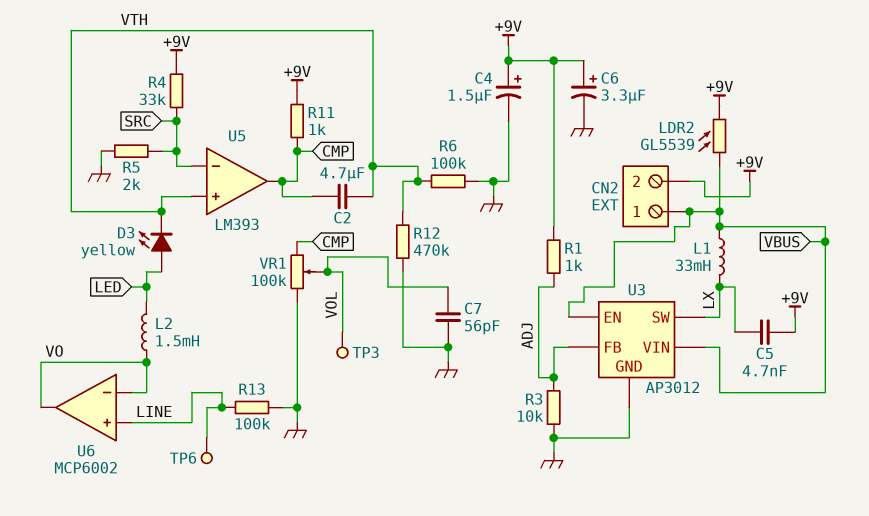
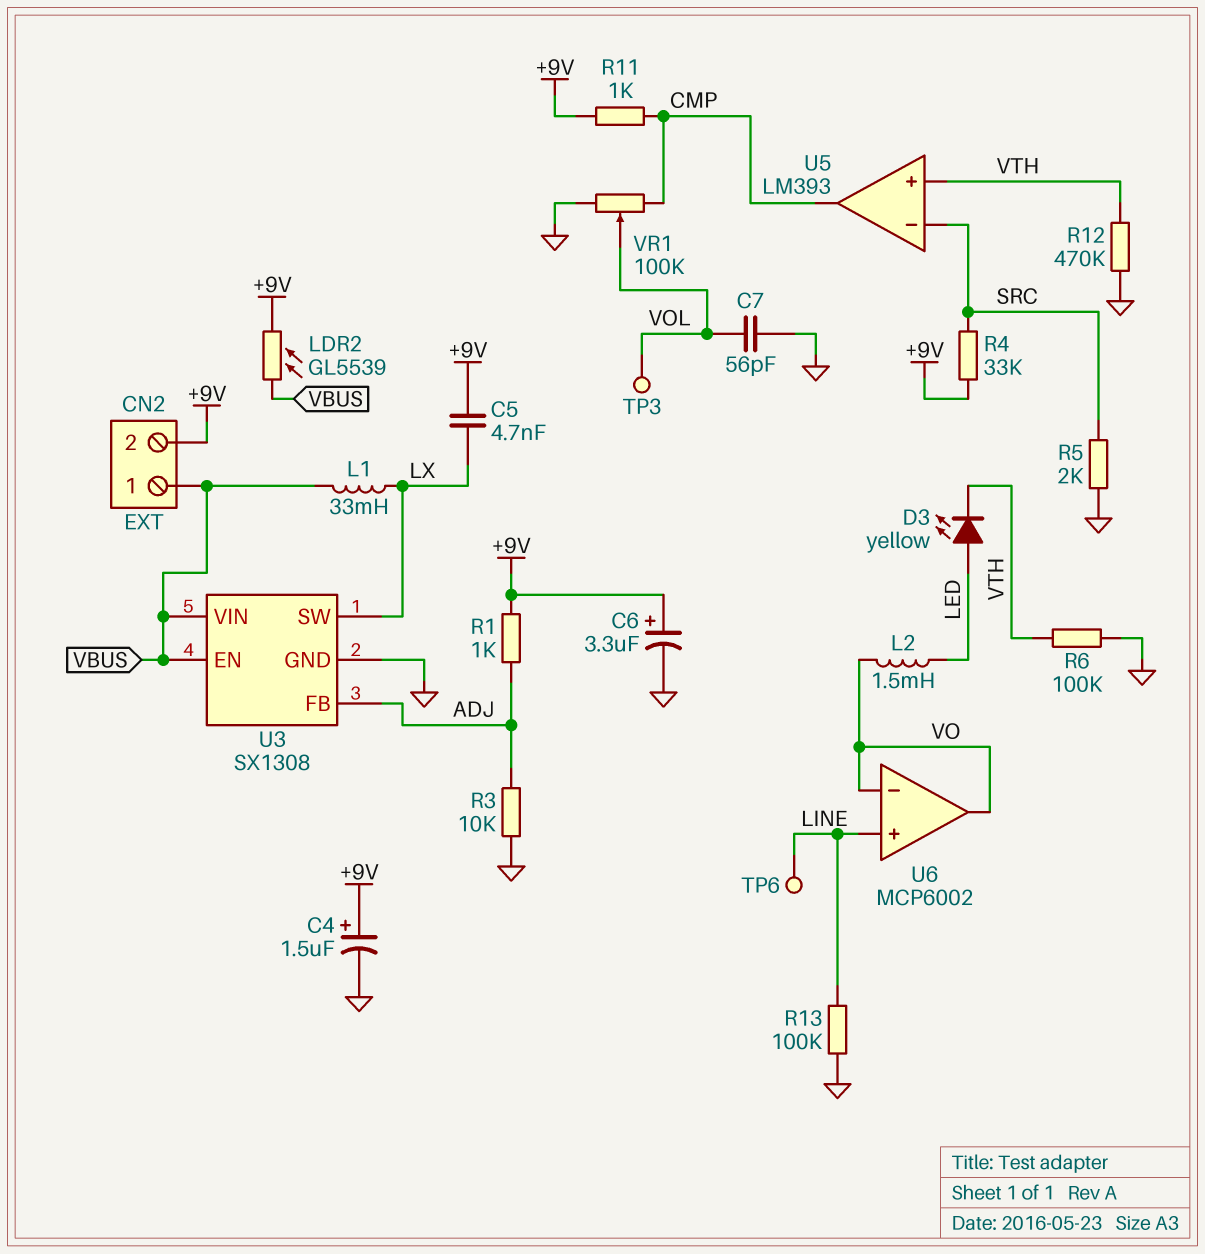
C2: 4.7uF (CMP, VTH) -> none
U3: AP3012 -> SX1308

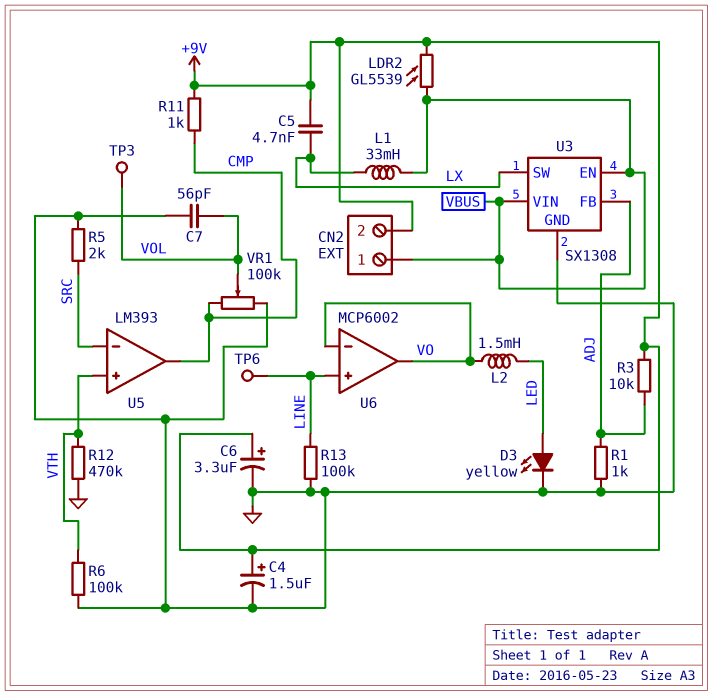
D3: LED yellow (A LED, K VTH) -> LED yellow (A LED, K GND)
R1: 1k (+9V, ADJ) -> 1k (ADJ, GND)
R3: 10k (ADJ, GND) -> 10k (+9V, ADJ)
R4: 33k (+9V, SRC) -> none

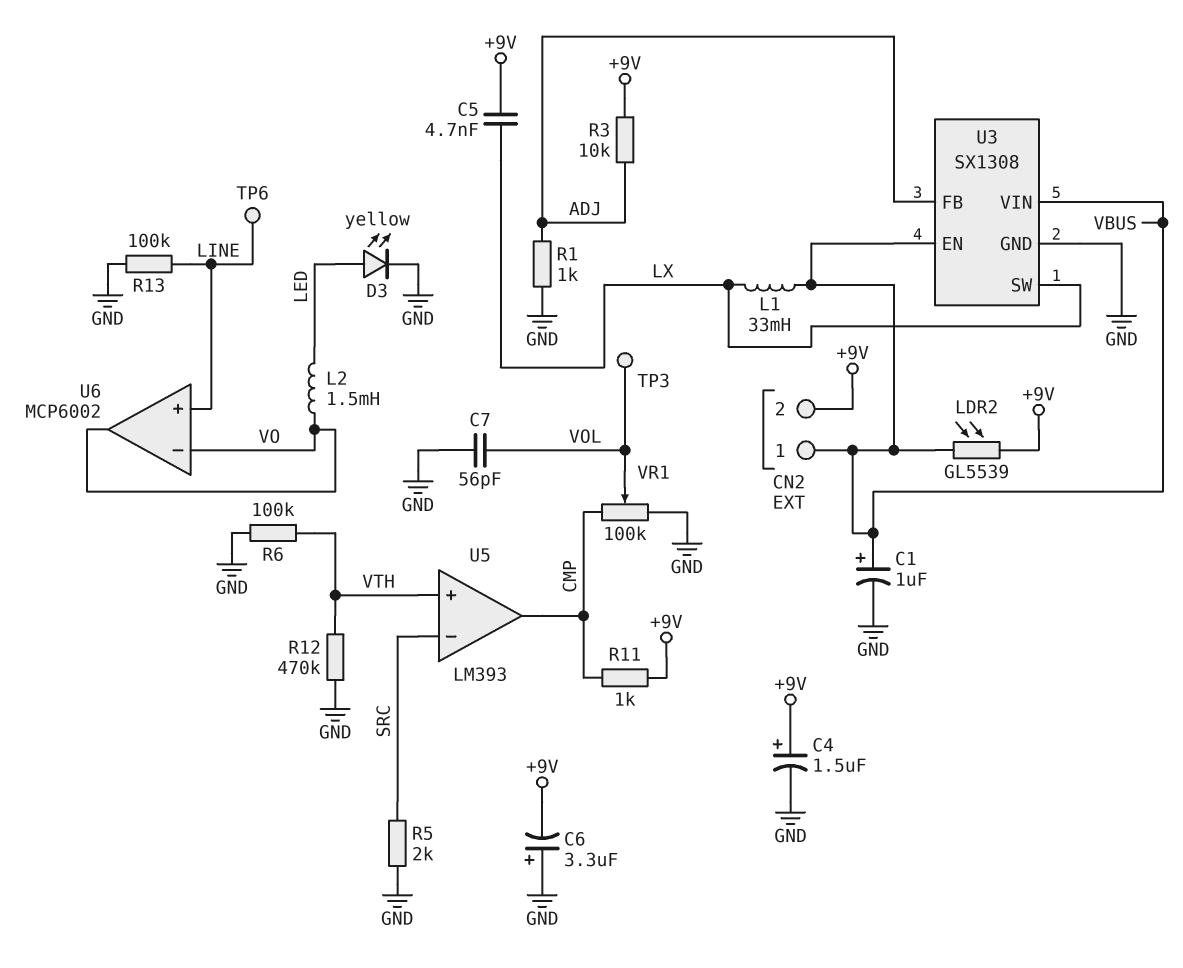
C1: none -> 1uF (plus VBUS, minus GND)
C6: 3.3uF (plus +9V, minus GND) -> 3.3uF (plus GND, minus +9V)

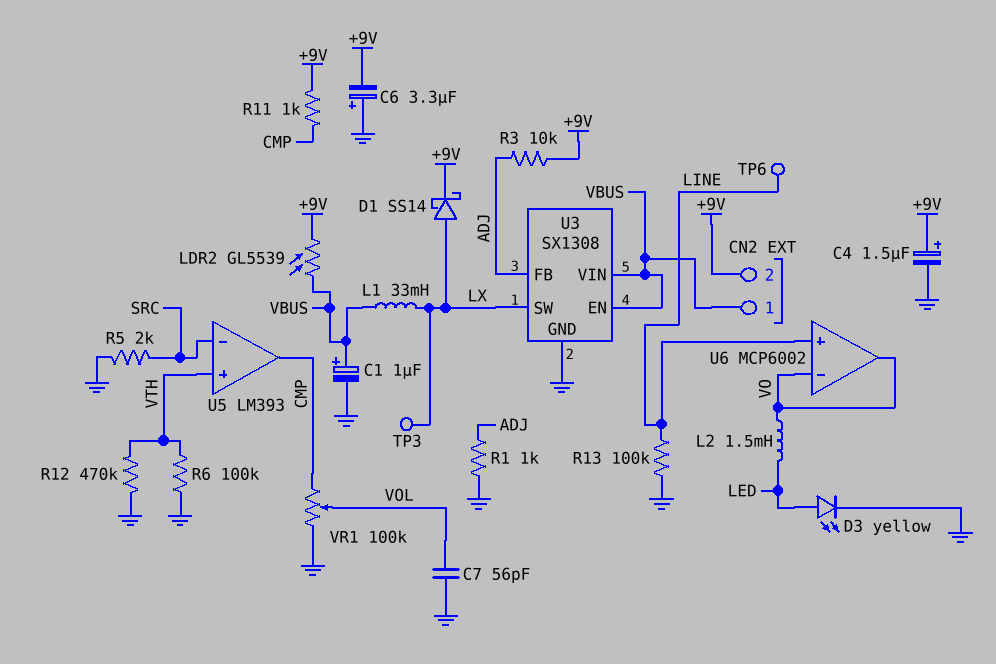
C5: 4.7nF (+9V, LX) -> none
D1: none -> schottky SS14 (A LX, K +9V)
TP3: test point (VOL) -> test point (LX)

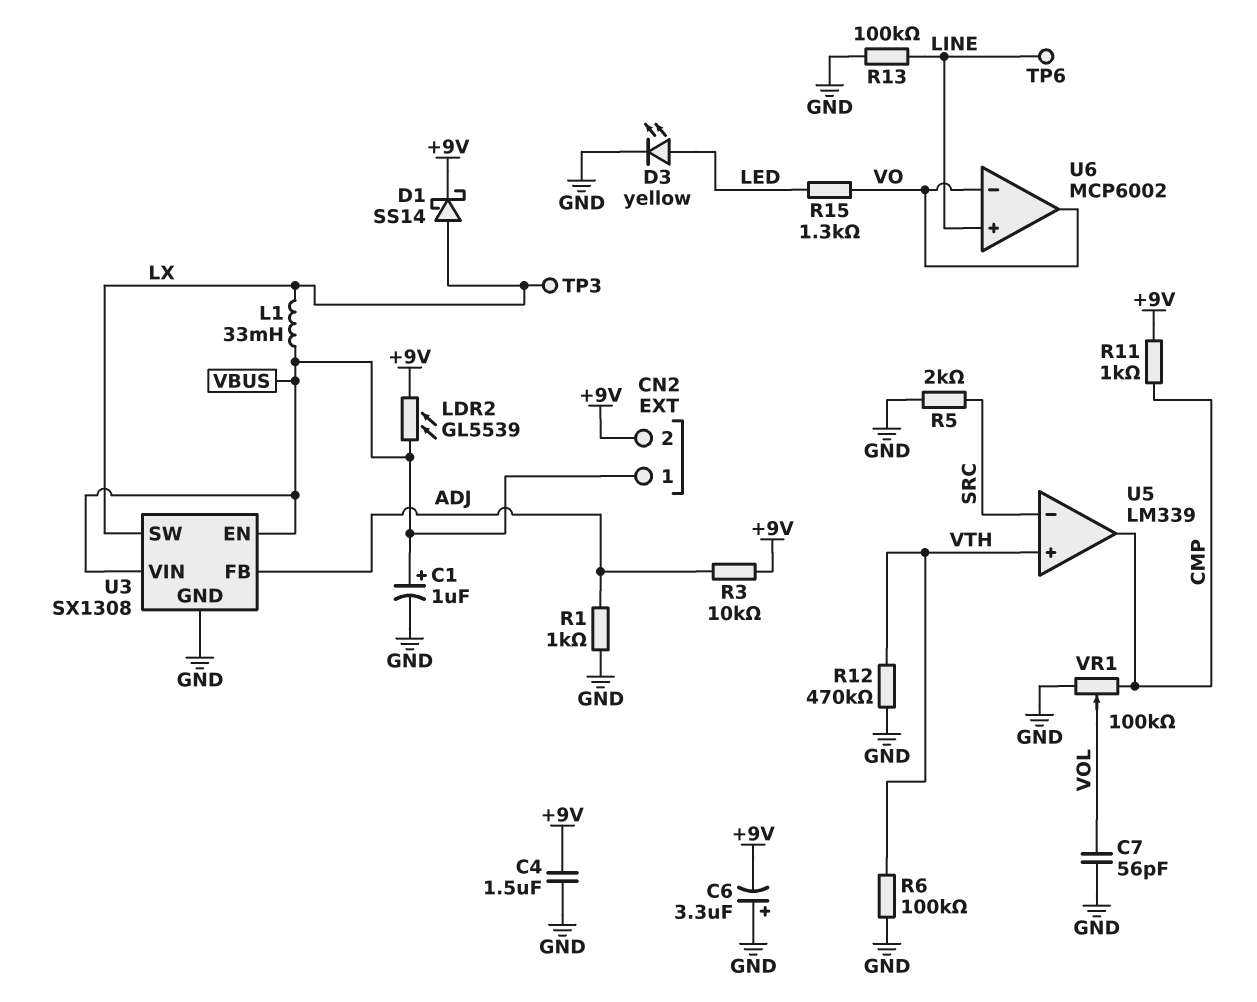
C4: 1.5uF (plus +9V, minus GND) -> 1.5uF (+9V, GND)
L2: 1.5mH (LED, VO) -> none
R15: none -> 1.3k (LED, VO)
U5: LM393 -> LM339

